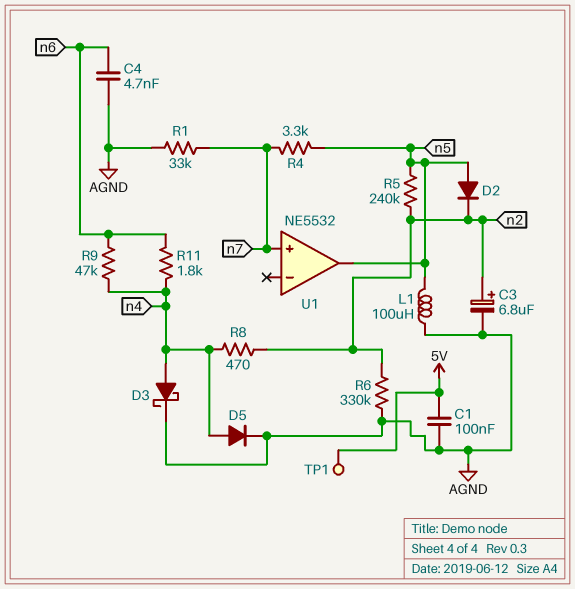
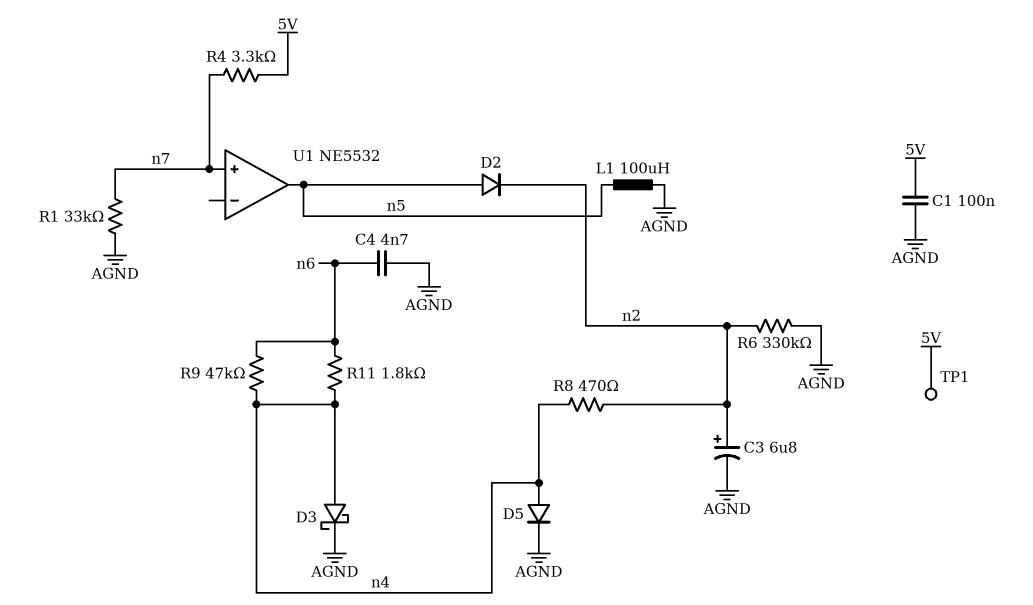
R4: 3.3k (n5, n7) -> 3.3k (5V, n7)
R5: 240k (n2, n5) -> none

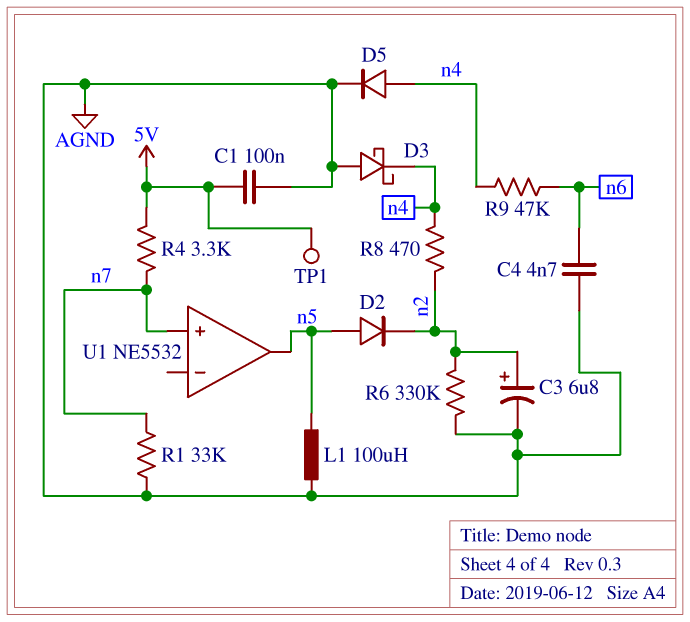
D3: schottky (A n4, K AGND) -> schottky (A AGND, K n4)
R11: 1.8k (n4, n6) -> none

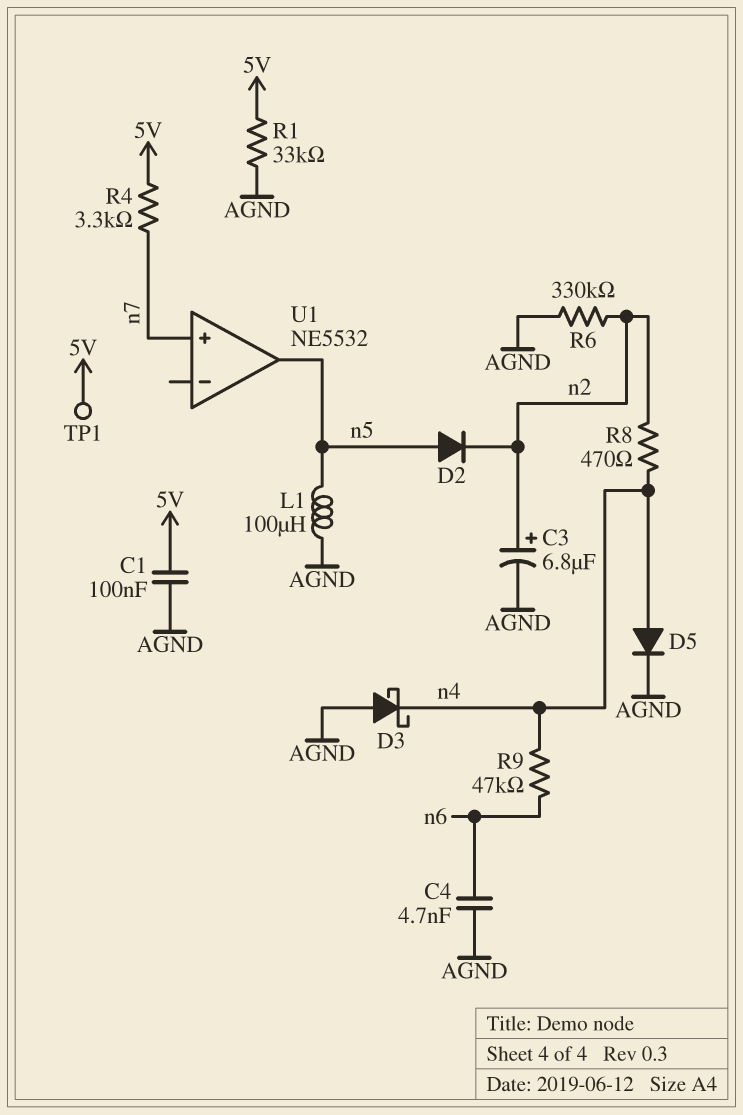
R1: 33k (AGND, n7) -> 33k (5V, AGND)

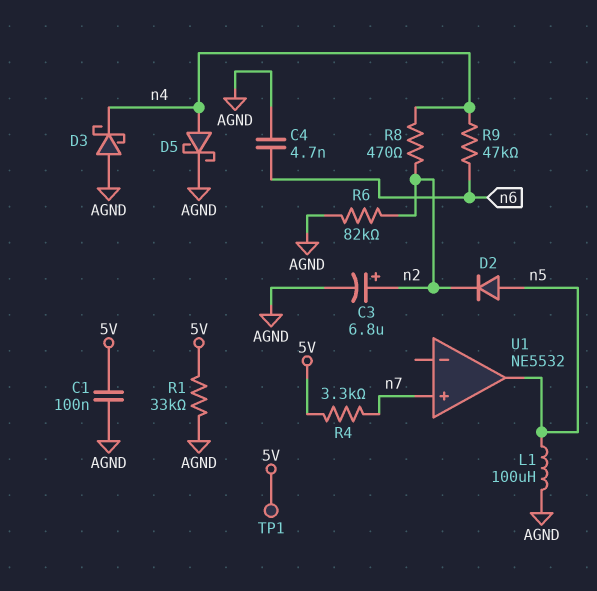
D5: diode (A n4, K AGND) -> schottky (A n4, K AGND)
R6: 330k (AGND, n2) -> 82k (AGND, n2)

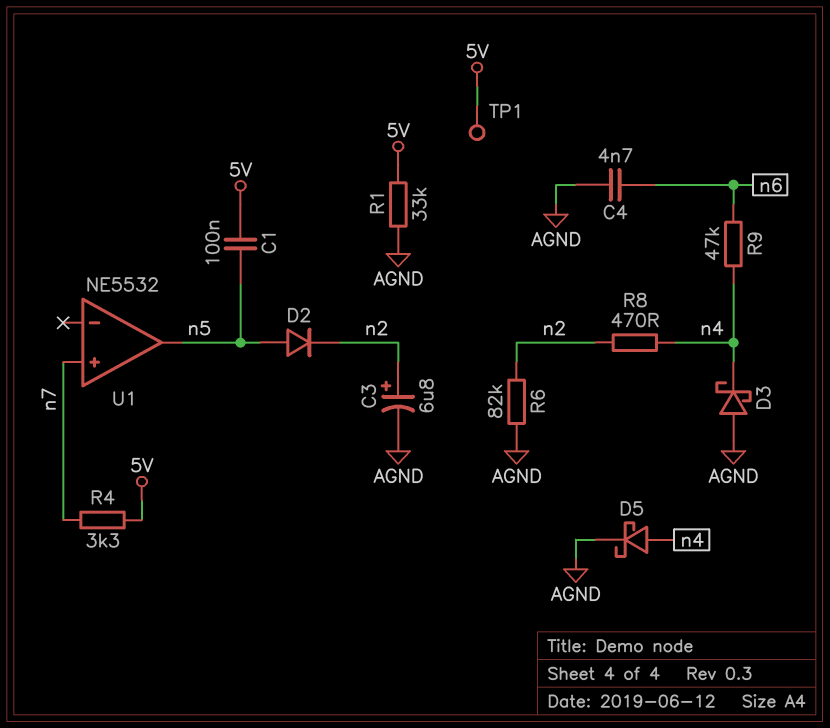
C1: 100nF (5V, AGND) -> 100nF (5V, n5)
L1: 100uH (AGND, n5) -> none

